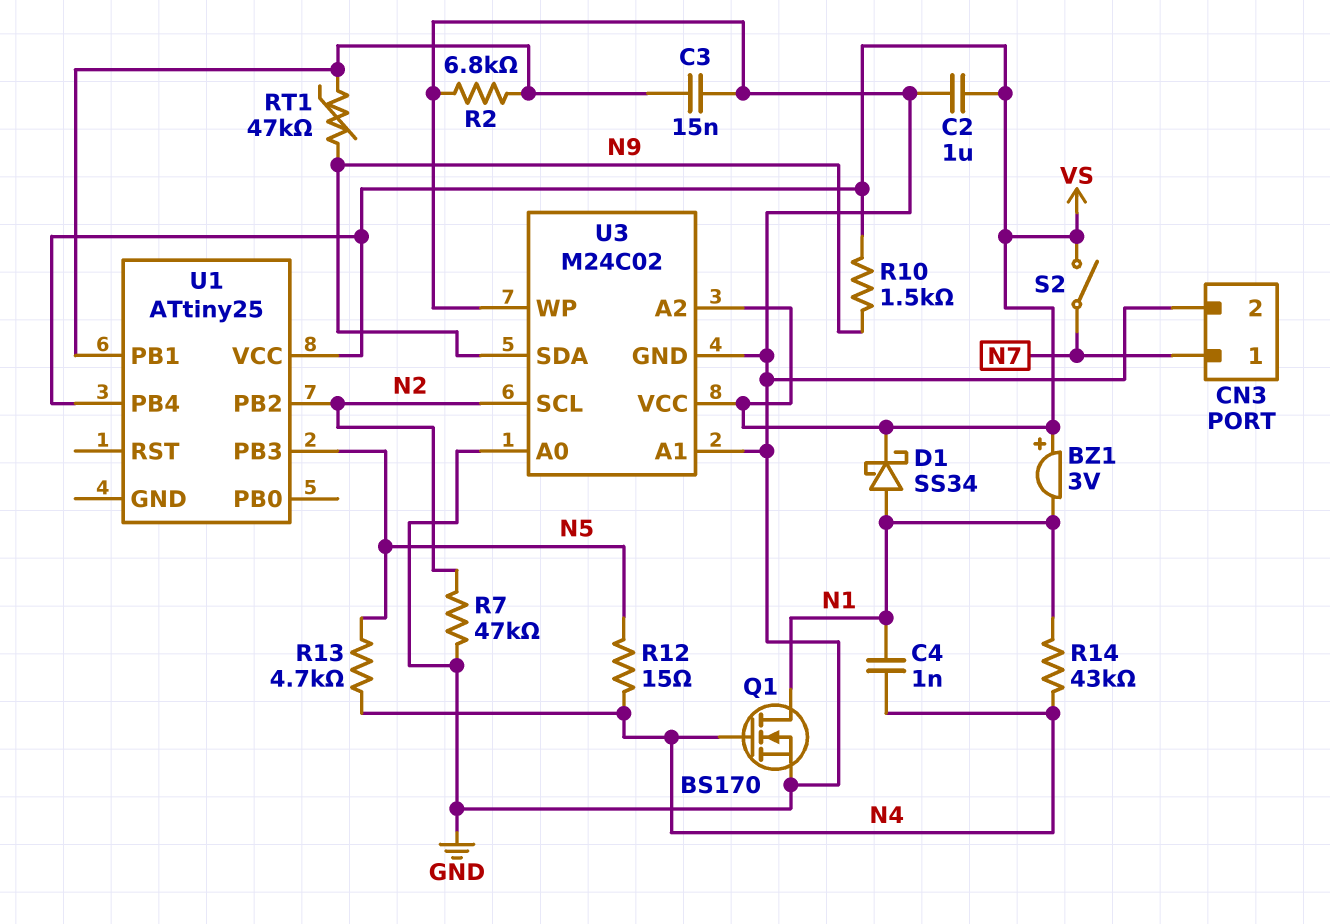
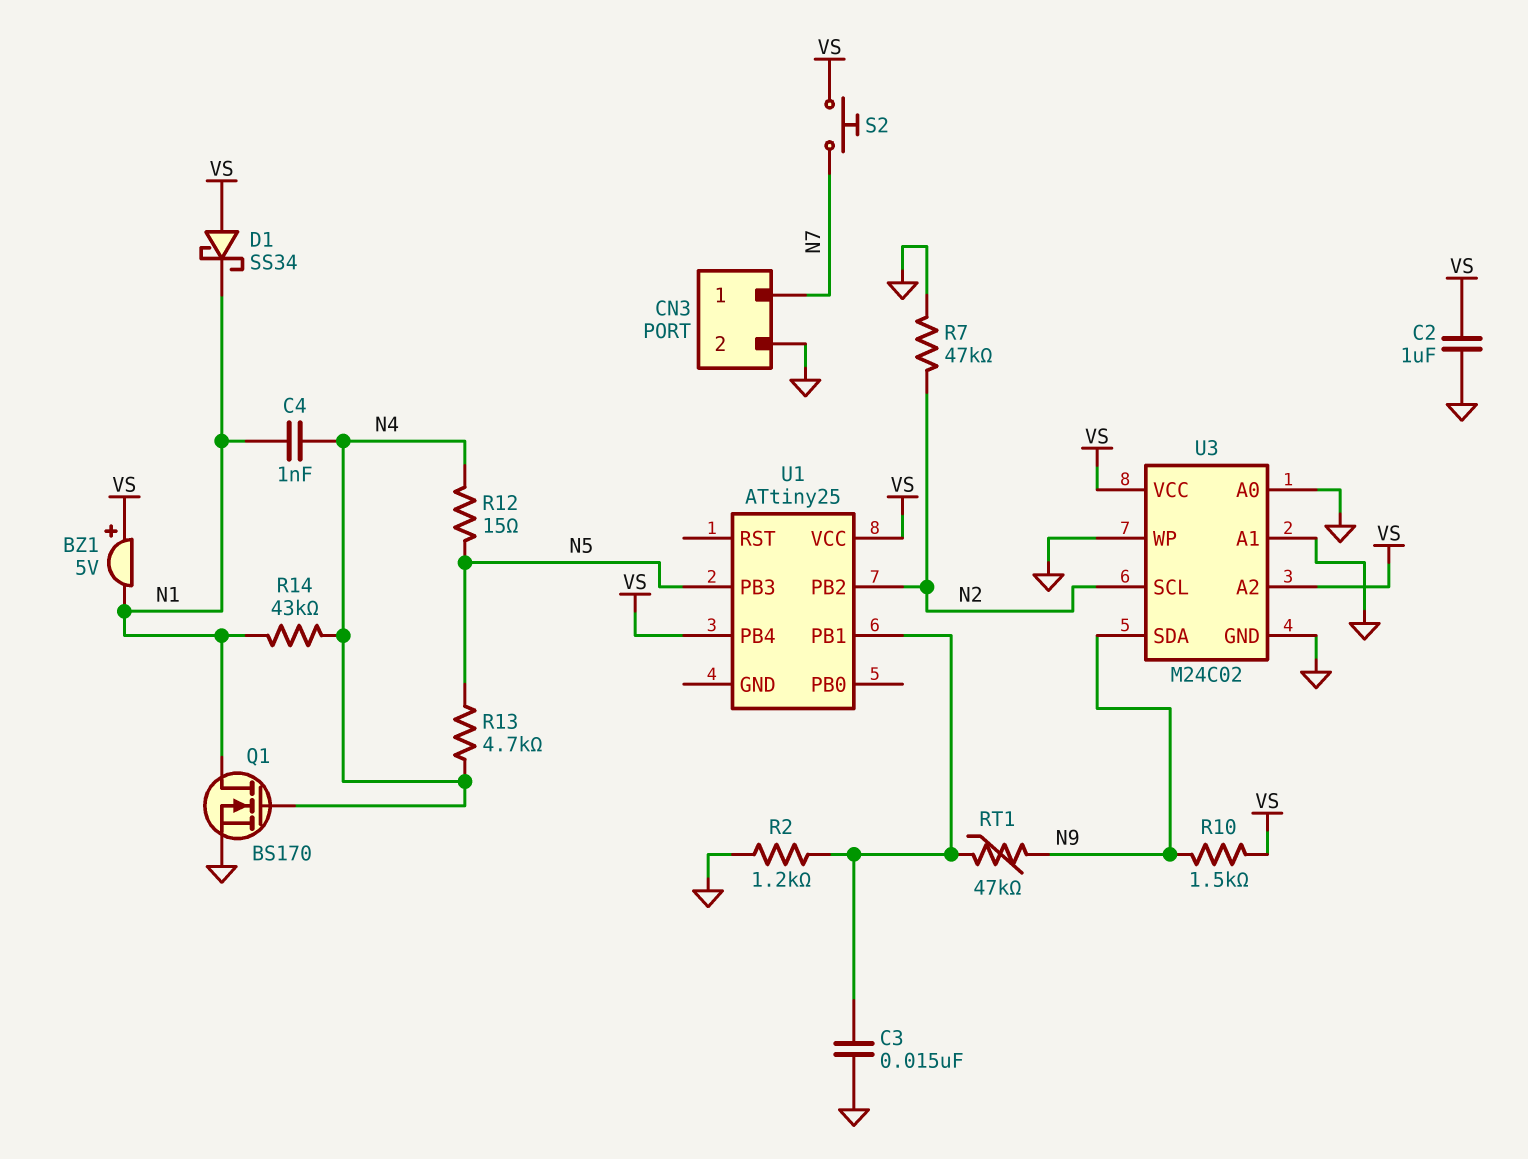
BZ1: buzzer 3V (plus VS, minus N1) -> buzzer 5V (plus VS, minus N1)
D1: schottky SS34 (A N1, K VS) -> schottky SS34 (A VS, K N1)
R2: 6.8k (GND, U1/PB1) -> 1.2k (GND, U1/PB1)
S2: switch (N7, VS) -> button (N7, VS)

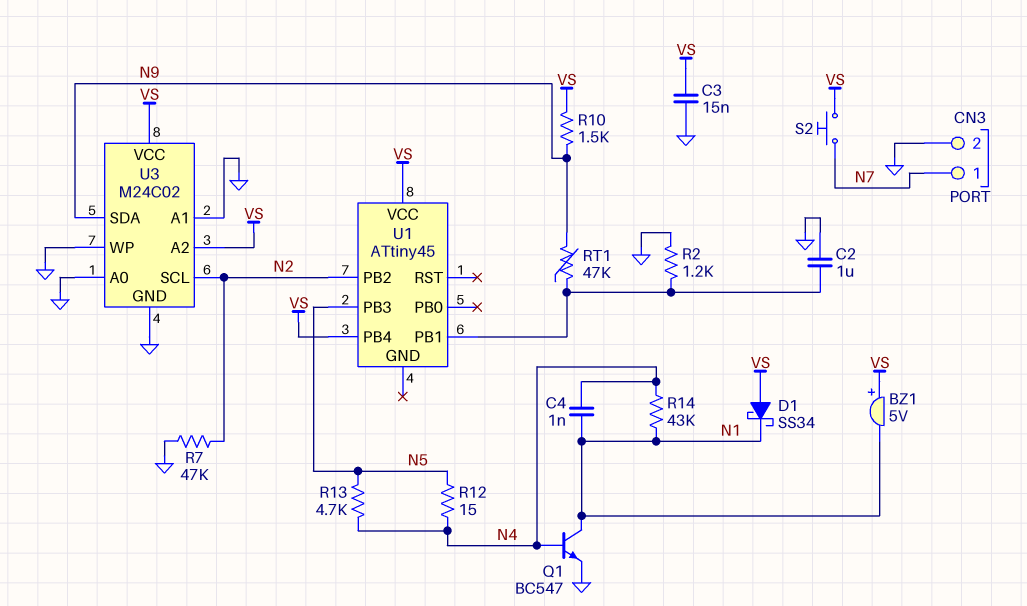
C2: 1uF (GND, VS) -> 1uF (GND, U1/PB1)
C3: 15nF (GND, U1/PB1) -> 15nF (GND, VS)
Q1: NMOS BS170 (G N4, D N1, S GND) -> NPN BC547 (B N4, C N1, E GND)
U1: ATtiny25 -> ATtiny45

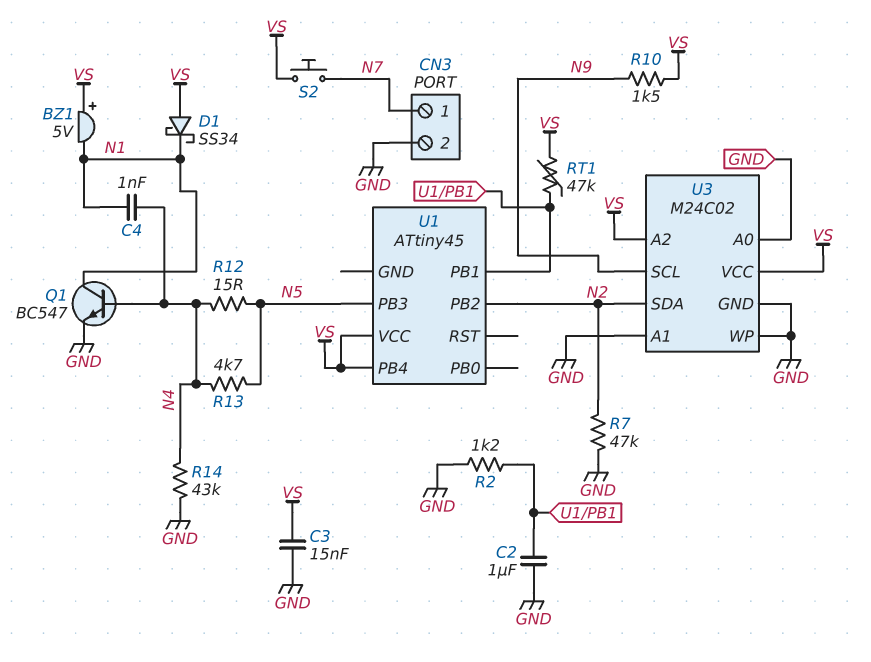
R14: 43k (N1, N4) -> 43k (GND, N4)
RT1: 47k (N9, U1/PB1) -> 47k (U1/PB1, VS)
U3 pin SCL: N2 -> N9
U3 pin SDA: N9 -> N2

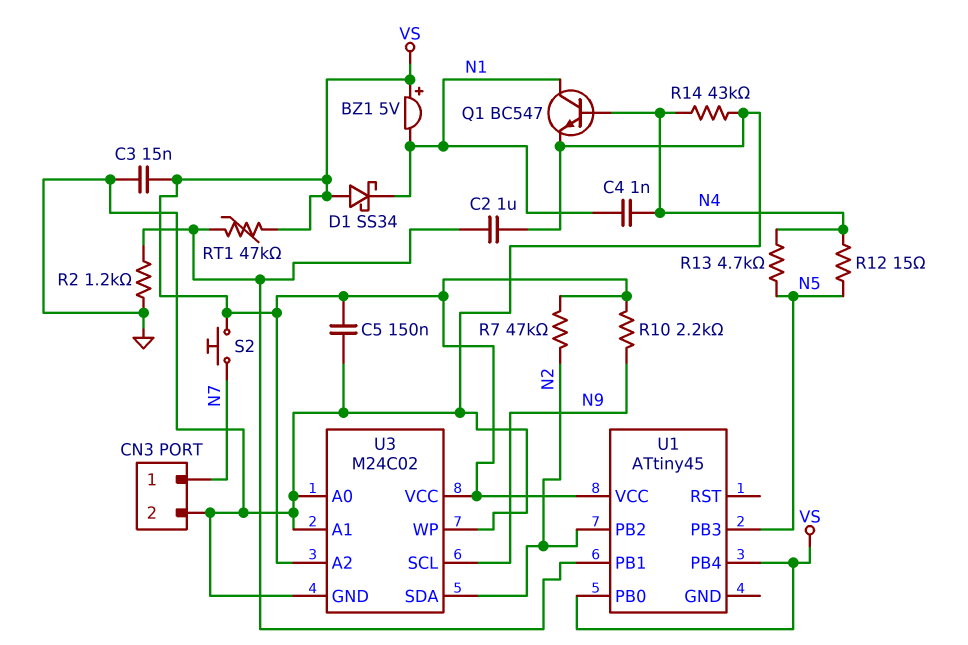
C5: none -> 150nF (GND, VS)
R7: 47k (GND, N2) -> 47k (N2, VS)
R10: 1.5k (N9, VS) -> 2.2k (N9, VS)
U1 pin PB0: none -> VS

